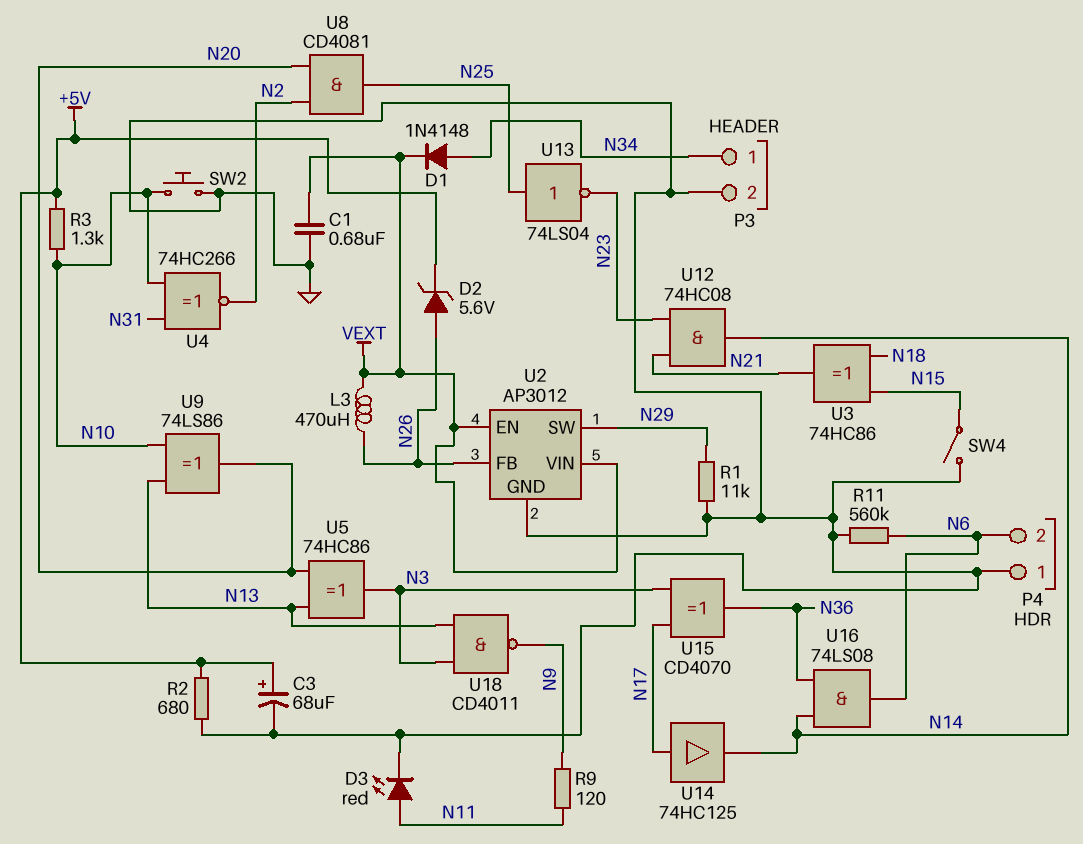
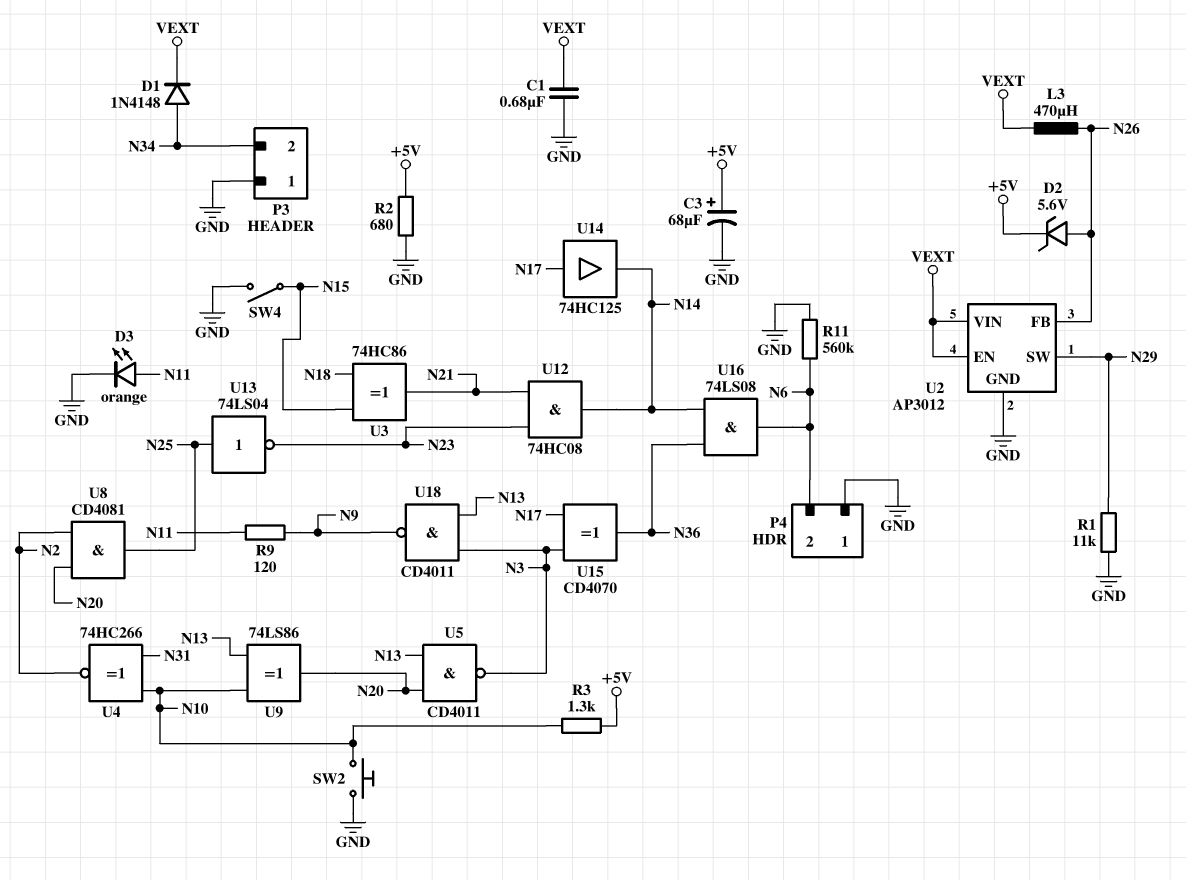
D3: LED red (A N11, K GND) -> LED orange (A N11, K GND)
P3 pin 1: N34 -> GND
P3 pin 2: GND -> N34
U5: XOR 74HC86 (in N13, in N20, out N3) -> NAND CD4011 (in N13, in N20, out N3)

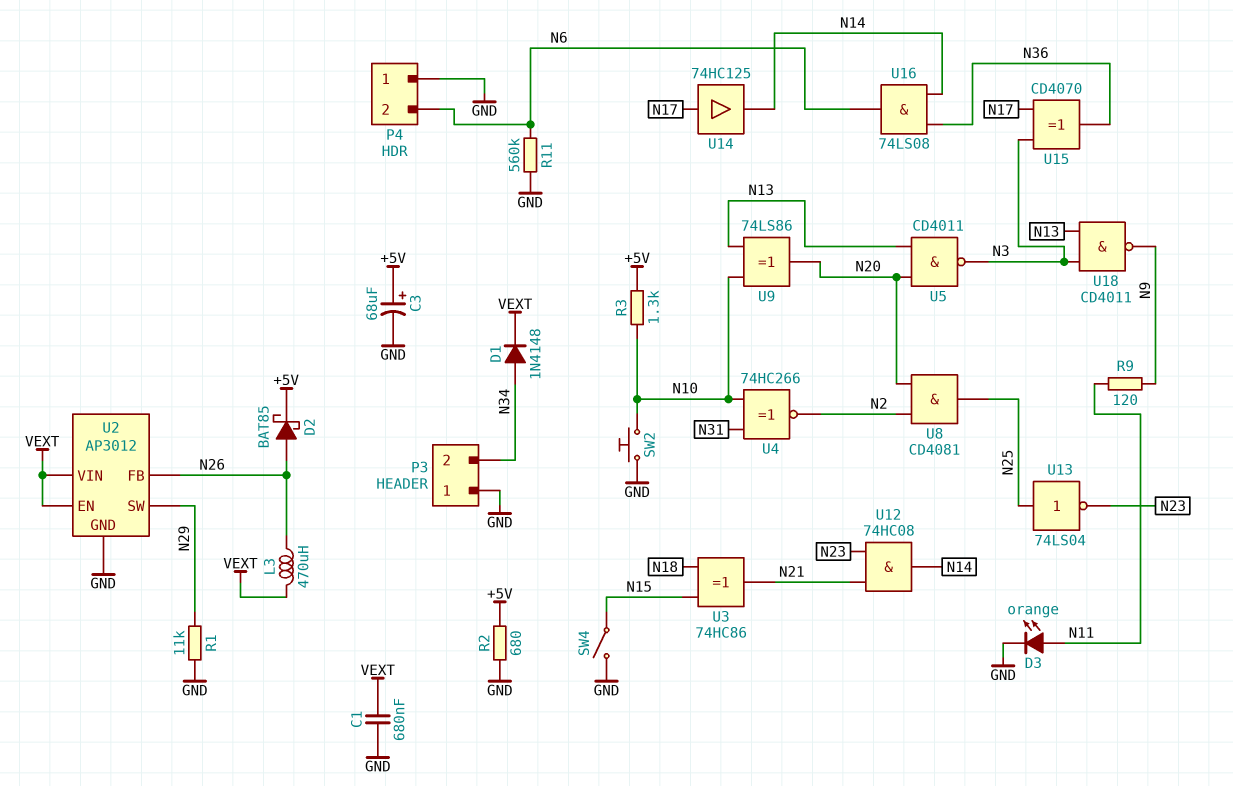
D2: zener 5.6V (A N26, K +5V) -> schottky BAT85 (A N26, K +5V)

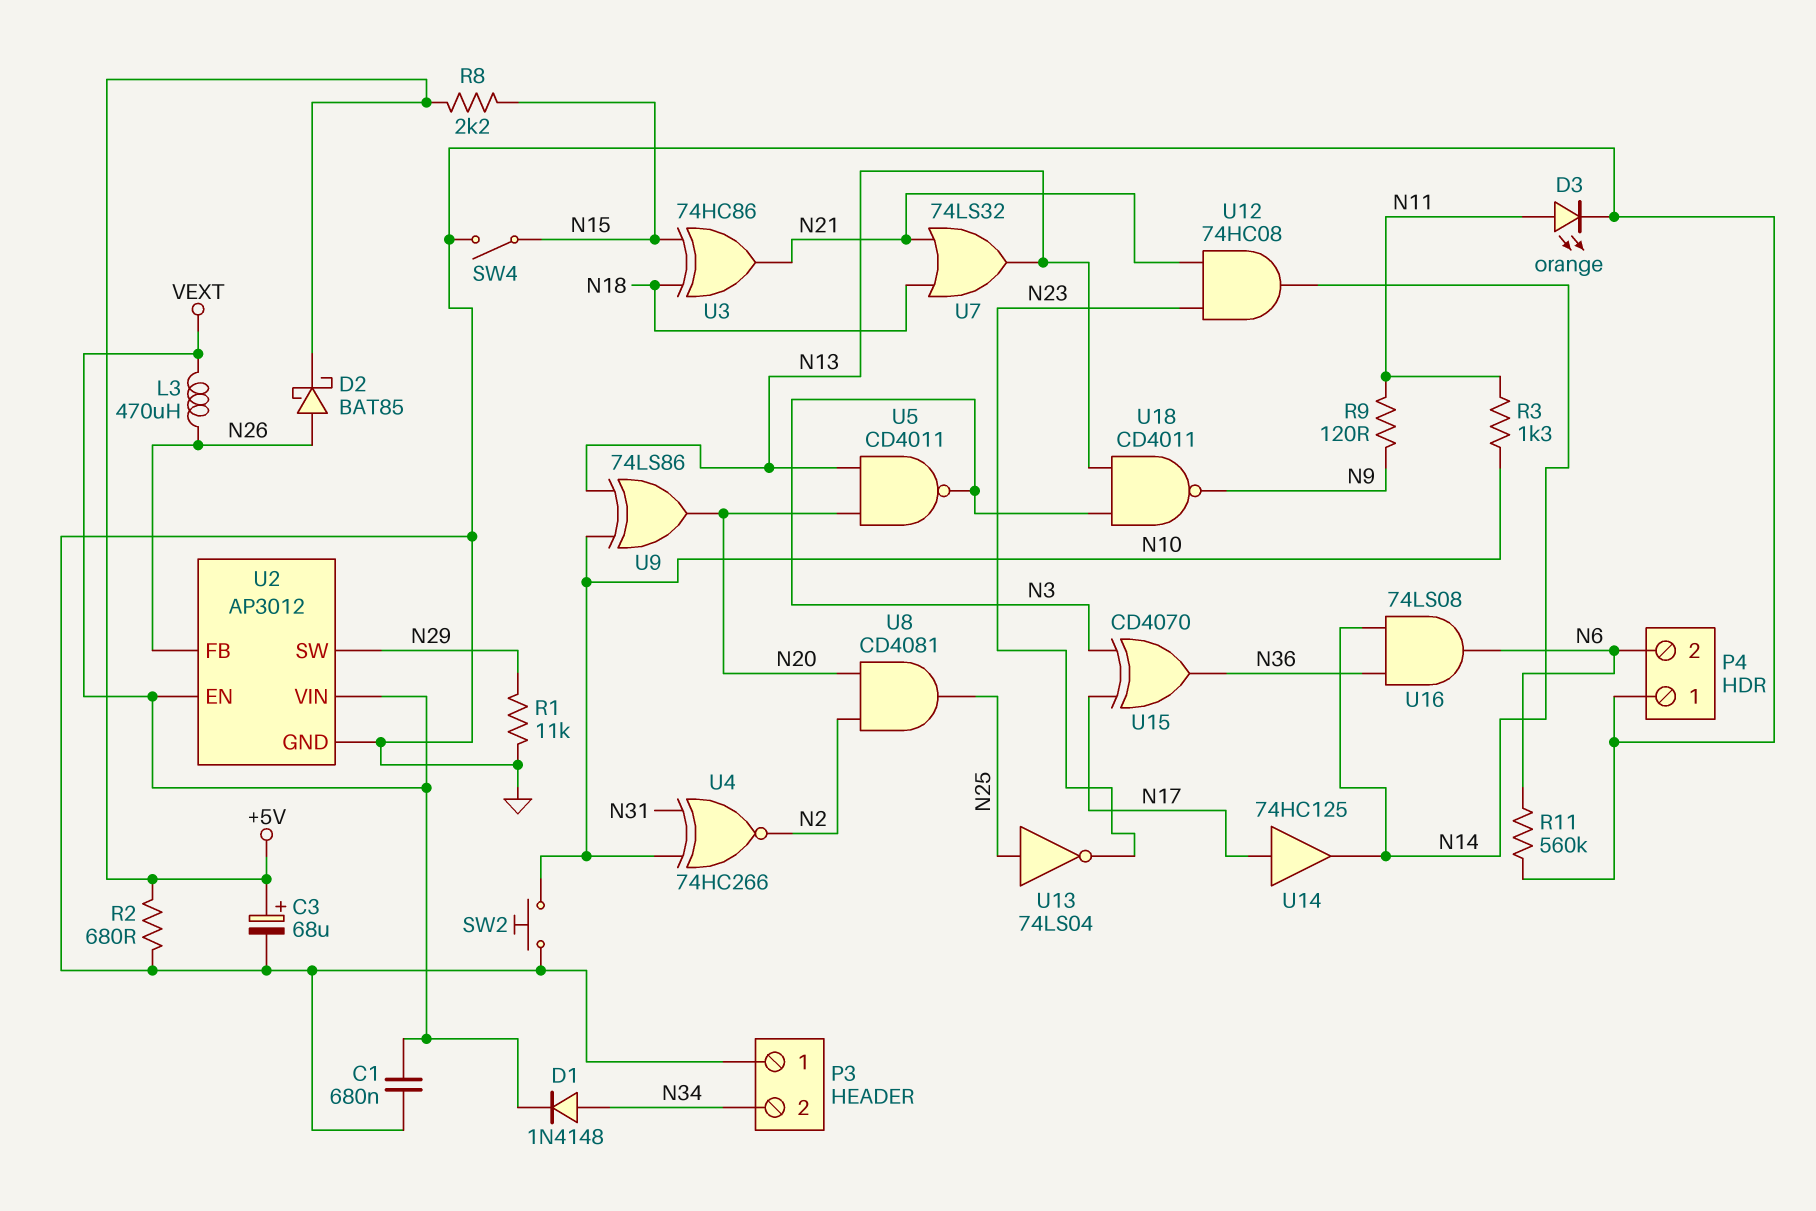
R3: 1.3k (+5V, N10) -> 1.3k (N10, N11)
R8: none -> 2.2k (+5V, N15)
U7: none -> OR 74LS32 (in N18, in N21, out N13)

